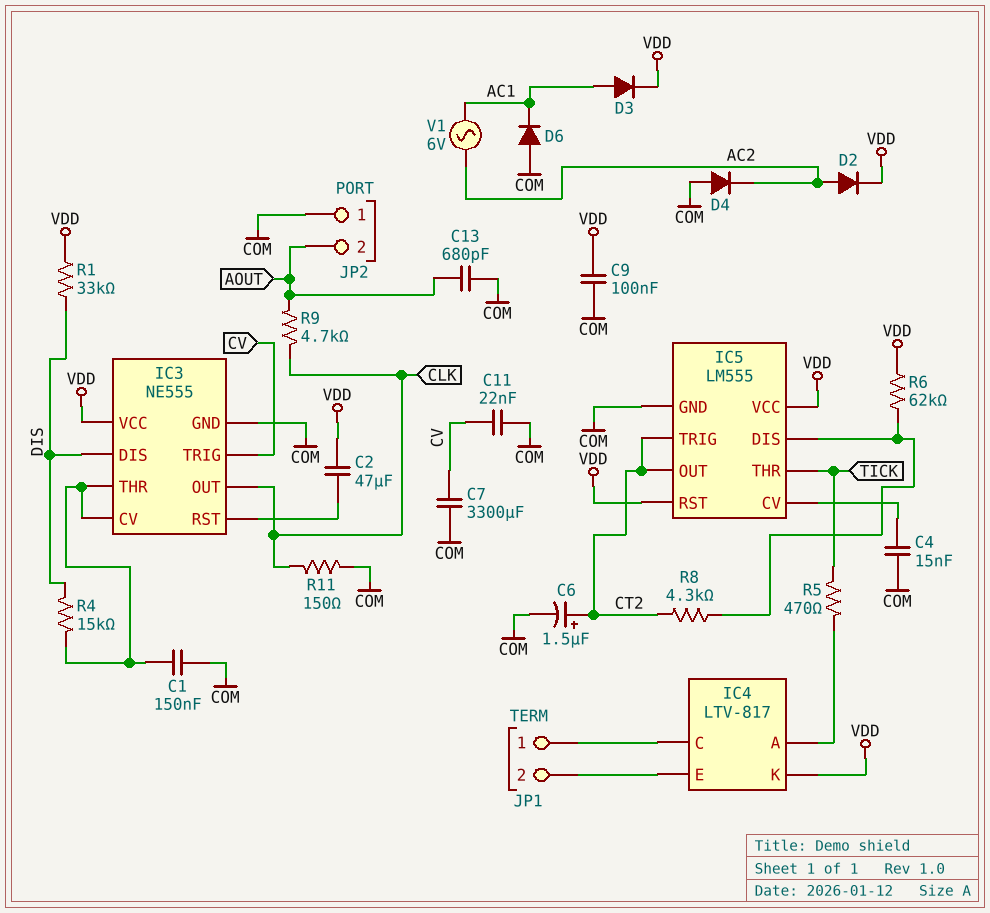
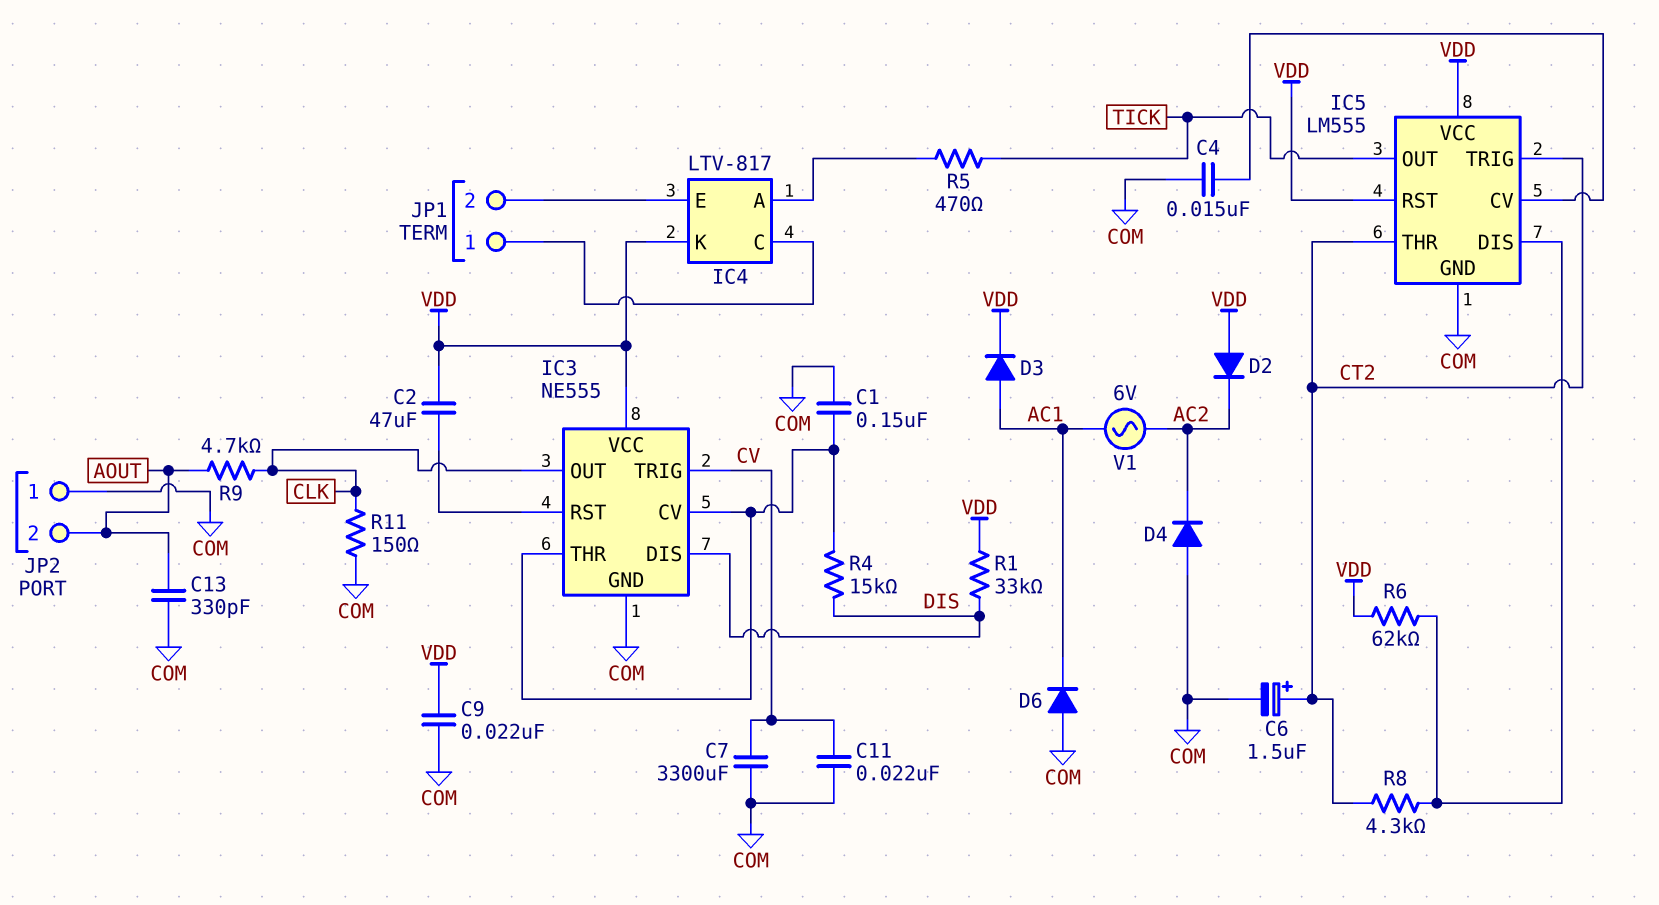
C9: 100nF (COM, VDD) -> 22nF (COM, VDD)
C13: 680pF (AOUT, COM) -> 330pF (AOUT, COM)
D2: diode (A AC2, K VDD) -> diode (A VDD, K AC2)
IC5 pin OUT: CT2 -> TICK
IC5 pin THR: TICK -> CT2

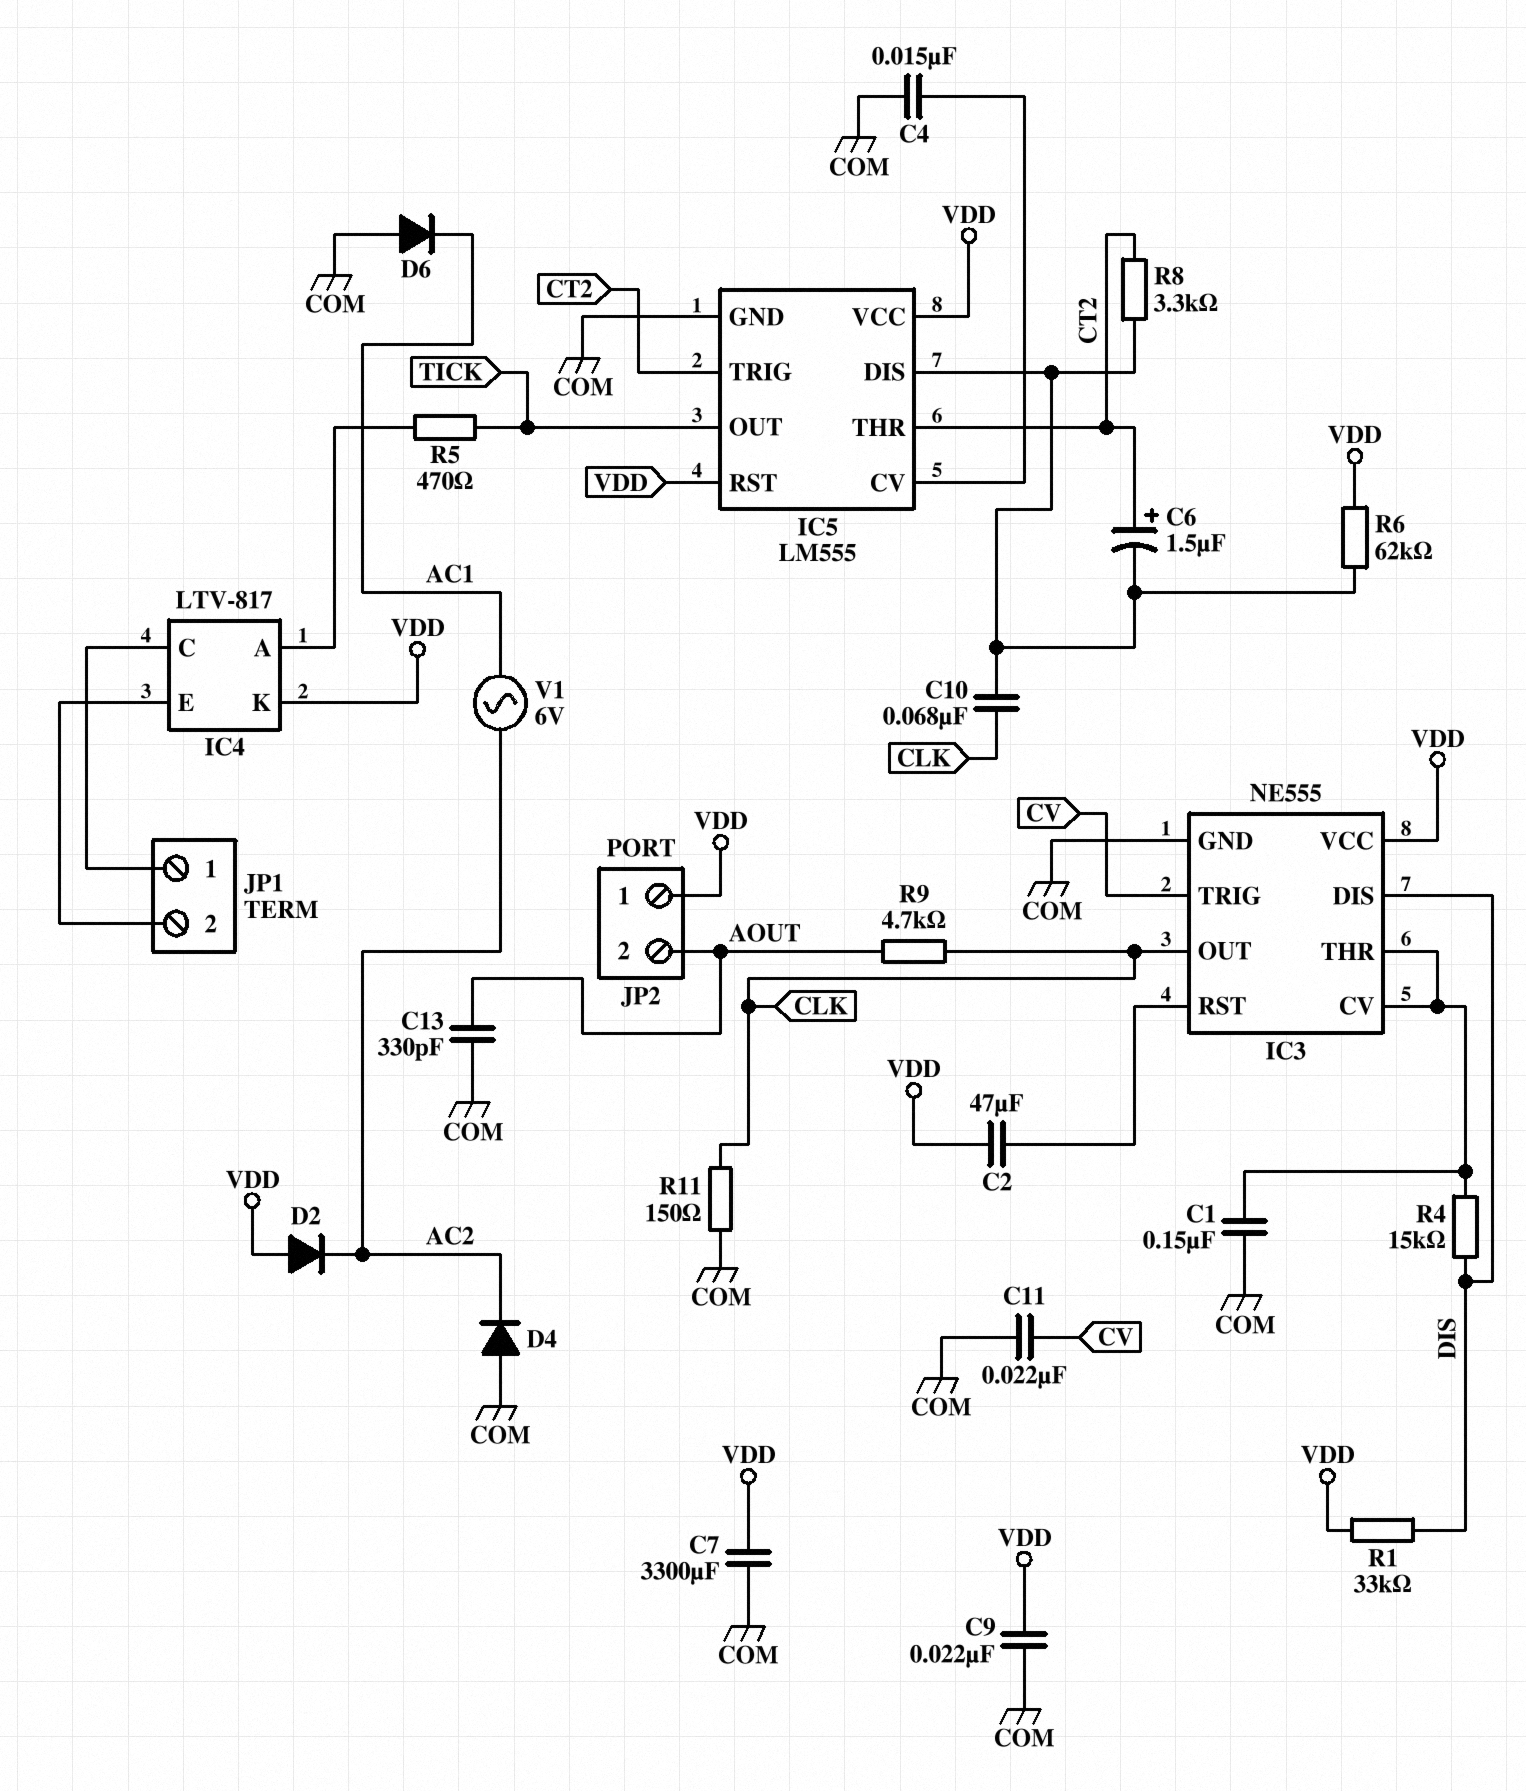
C6: 1.5uF (plus CT2, minus COM) -> 1.5uF (plus CT2, minus IC5/DIS)
C7: 3300uF (COM, CV) -> 3300uF (COM, VDD)
C10: none -> 68nF (CLK, IC5/DIS)
D3: diode (A AC1, K VDD) -> none
JP2 pin 1: COM -> VDD
R8: 4.3k (CT2, IC5/DIS) -> 3.3k (CT2, IC5/DIS)

